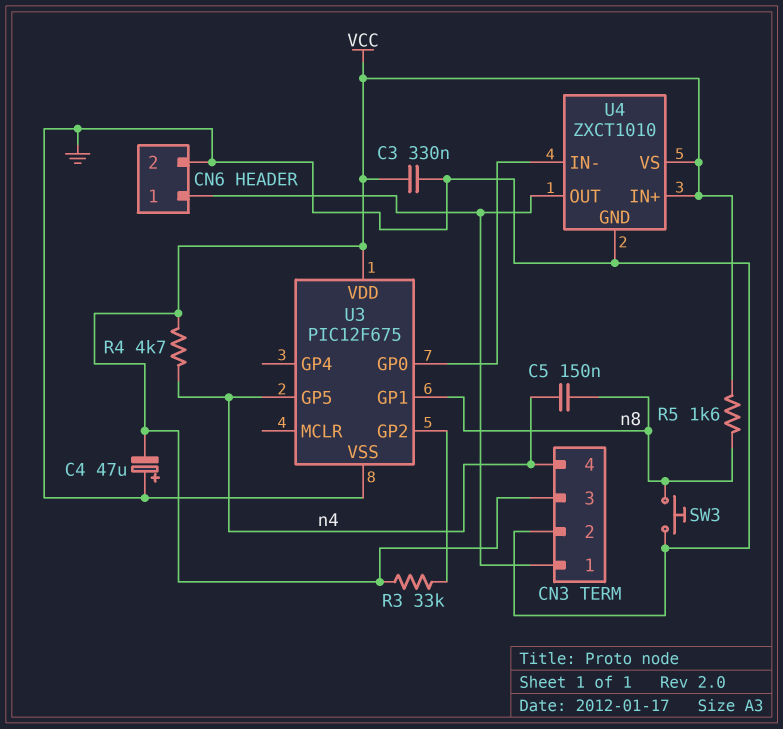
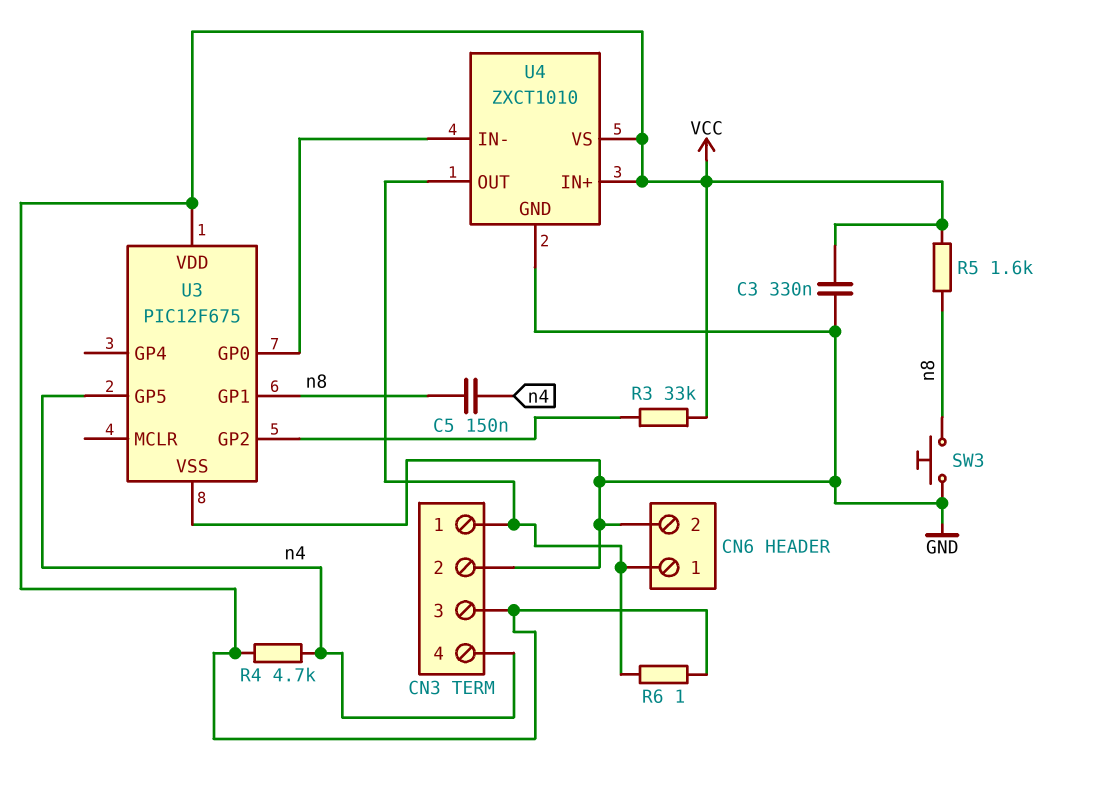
C4: 47uF (plus GND, minus VCC) -> none
R6: none -> 1 (CN3/1, VCC)

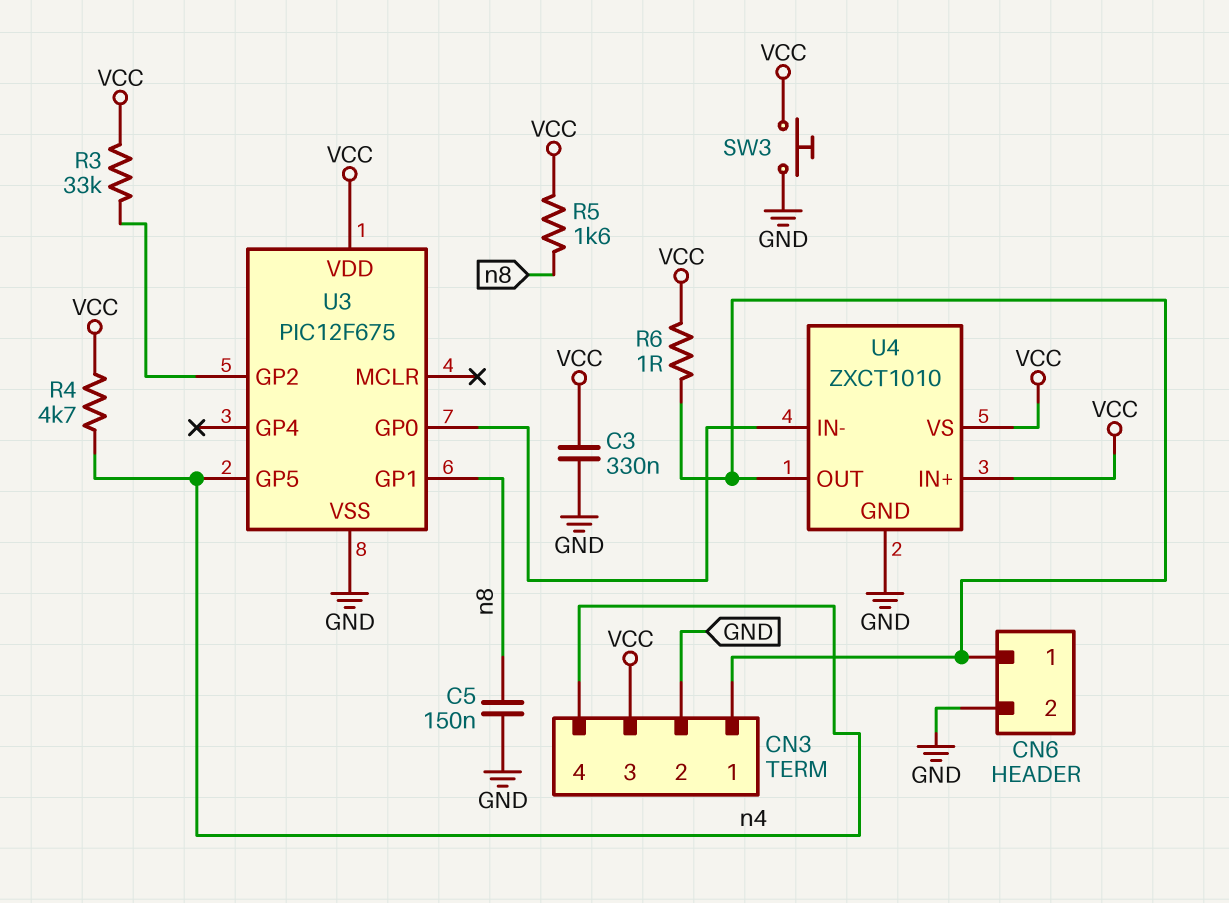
C5: 150nF (n4, n8) -> 150nF (GND, n8)
SW3: button (GND, n8) -> button (GND, VCC)

